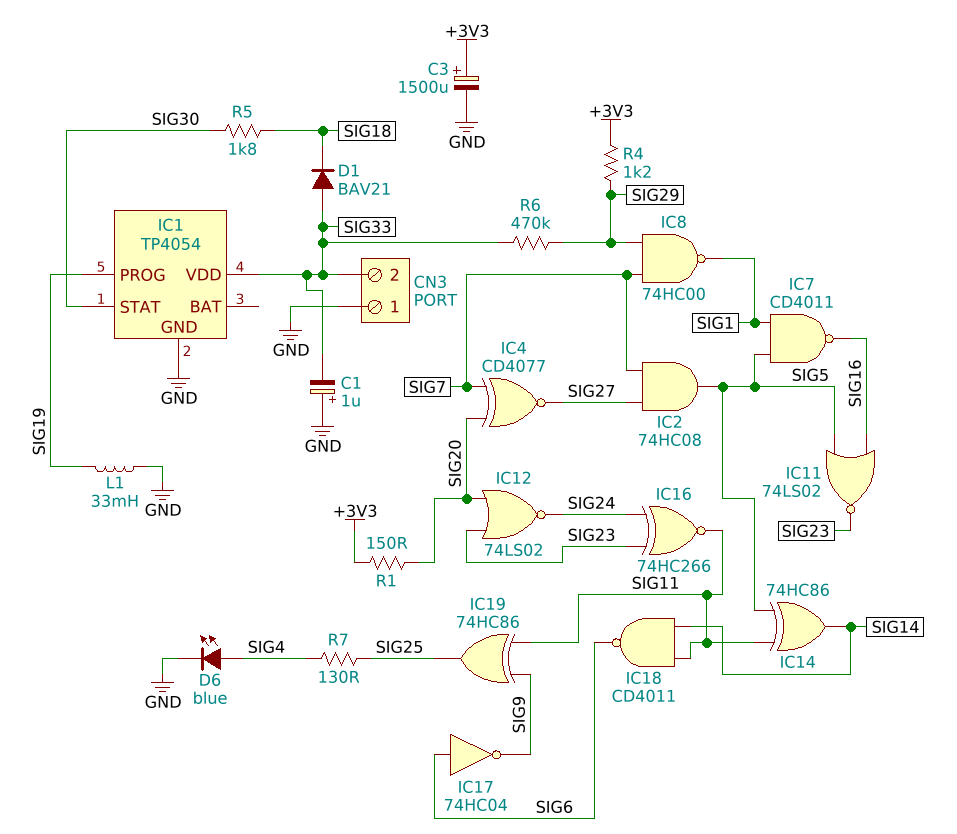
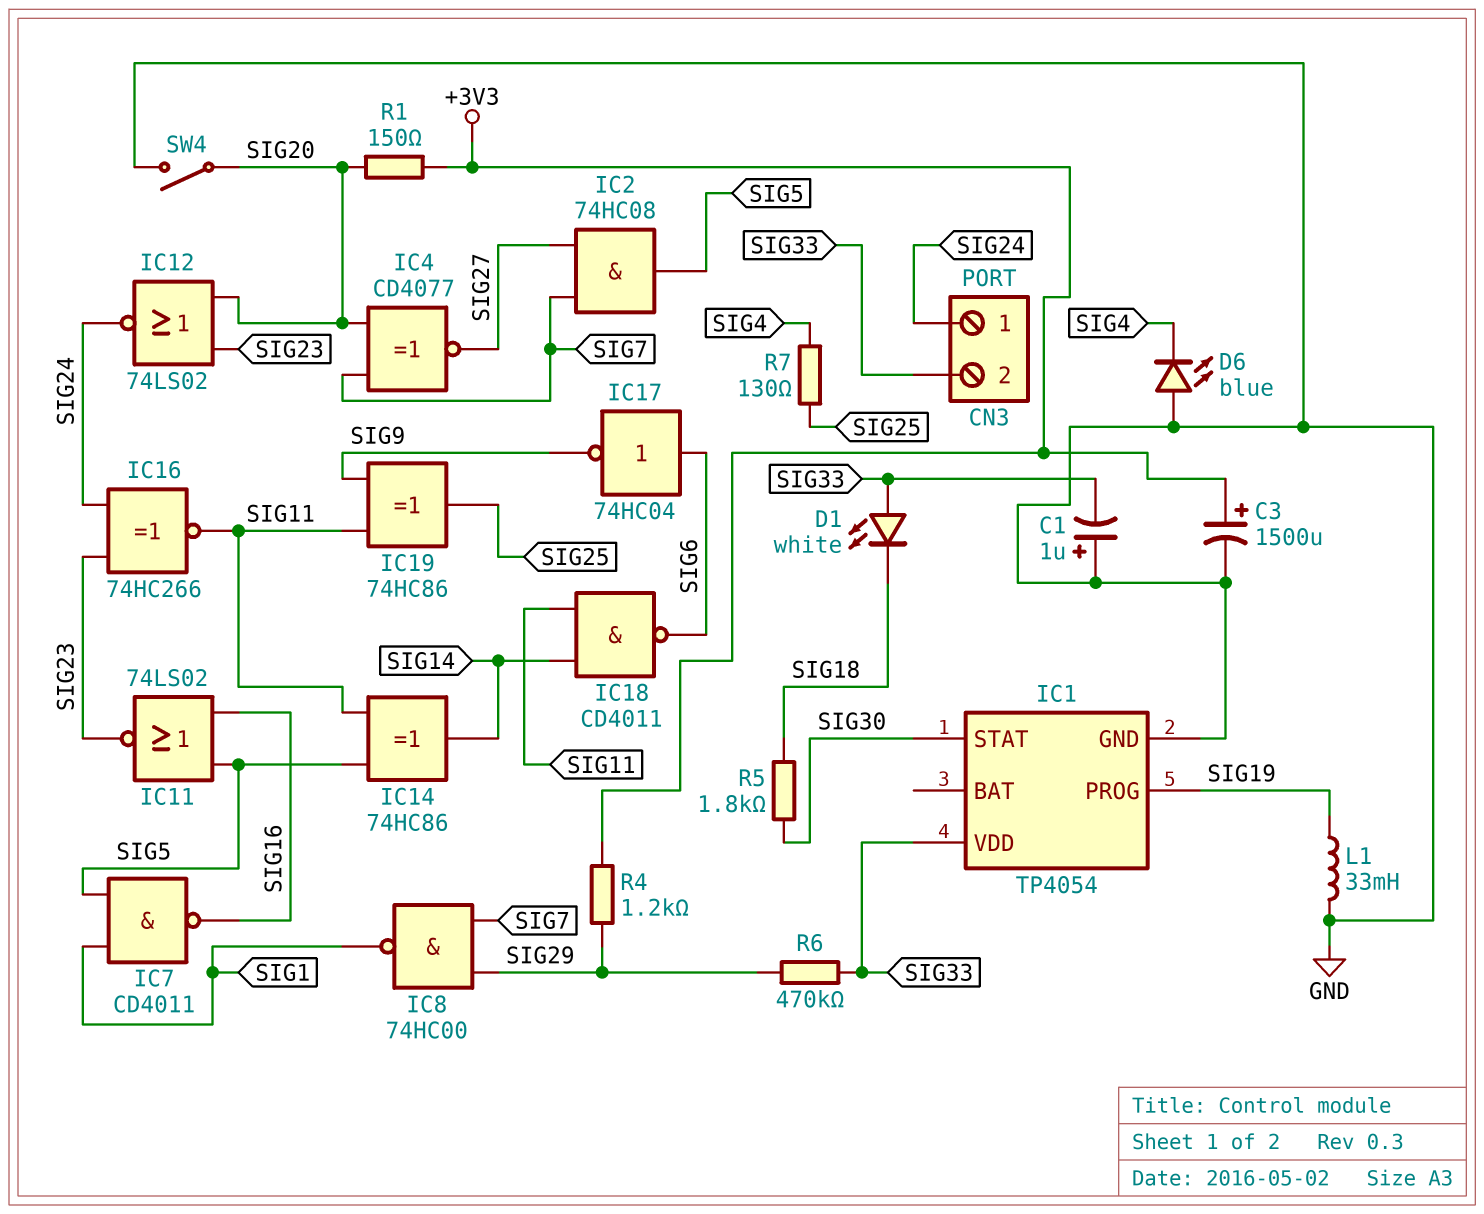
CN3 pin 1: GND -> SIG24
D1: diode BAV21 (A SIG33, K SIG18) -> LED white (A SIG33, K SIG18)
D6: LED blue (A SIG4, K GND) -> LED blue (A GND, K SIG4)
SW4: none -> switch (GND, SIG20)

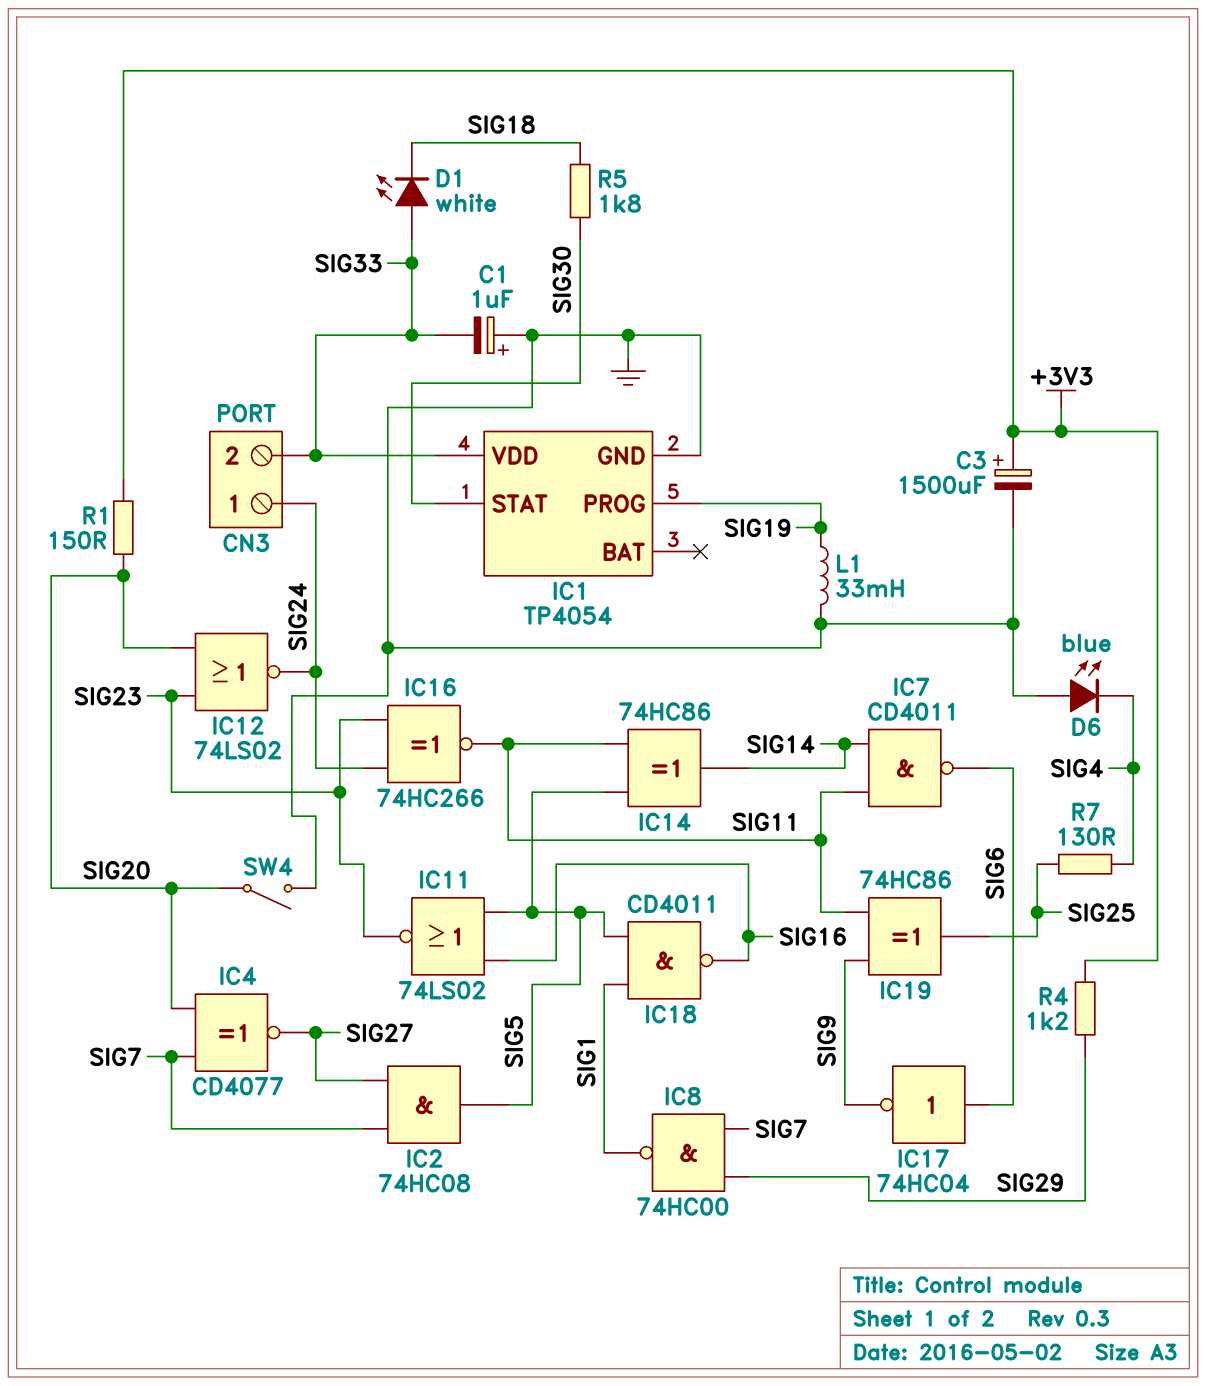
IC7: NAND CD4011 (in SIG1, in SIG5, out SIG16) -> NAND CD4011 (in SIG11, in SIG14, out SIG6)
IC18: NAND CD4011 (in SIG11, in SIG14, out SIG6) -> NAND CD4011 (in SIG1, in SIG5, out SIG16)
R6: 470k (SIG29, SIG33) -> none

